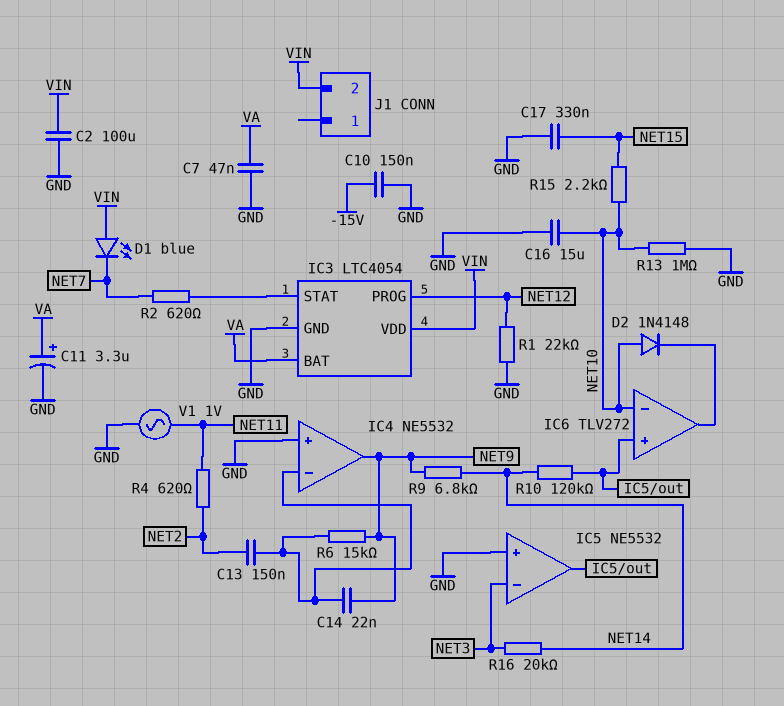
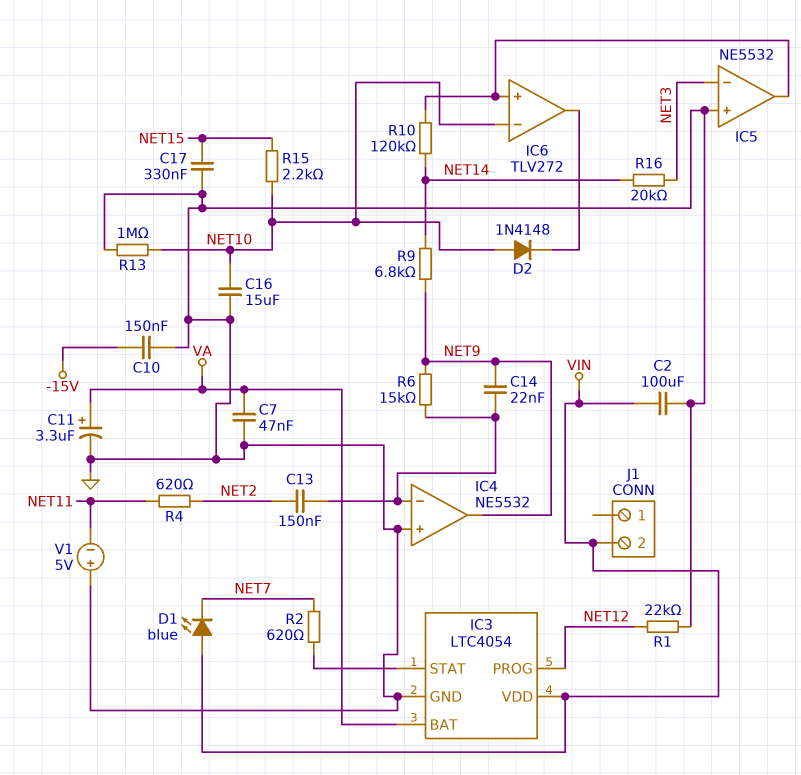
V1: AC 1V (GND, NET11) -> 5V (plus GND, minus NET11)

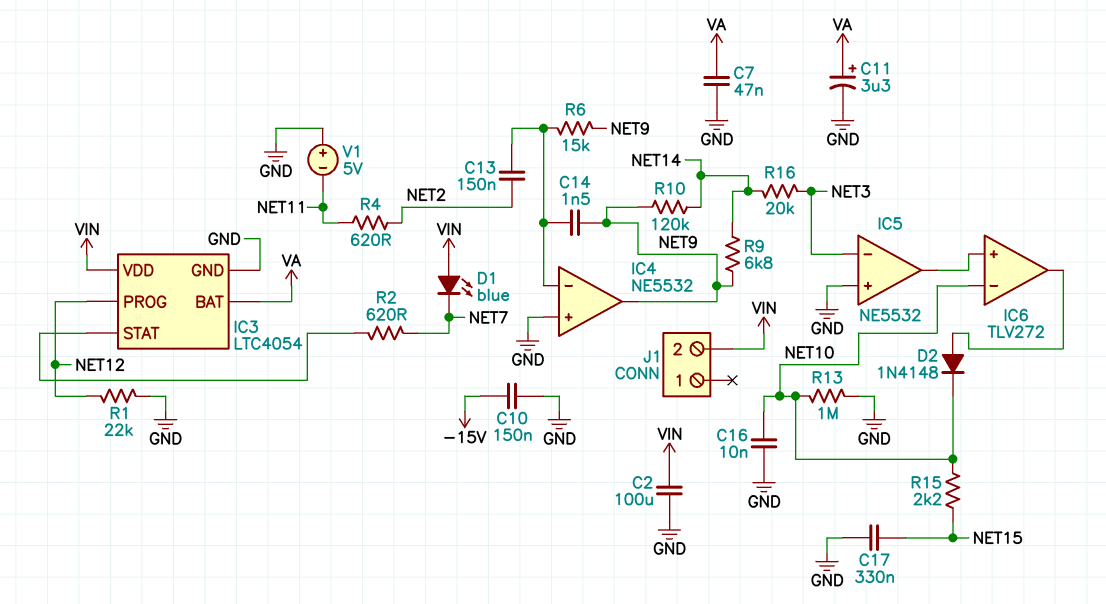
C14: 22nF (IC4/in-, NET9) -> 1.5nF (IC4/in-, NET9)
C16: 15uF (GND, NET10) -> 10nF (GND, NET10)
D2: diode 1N4148 (A NET10, K IC6/out) -> diode 1N4148 (A IC6/out, K NET10)
R10: 120k (IC5/out, NET14) -> 120k (NET9, NET14)

